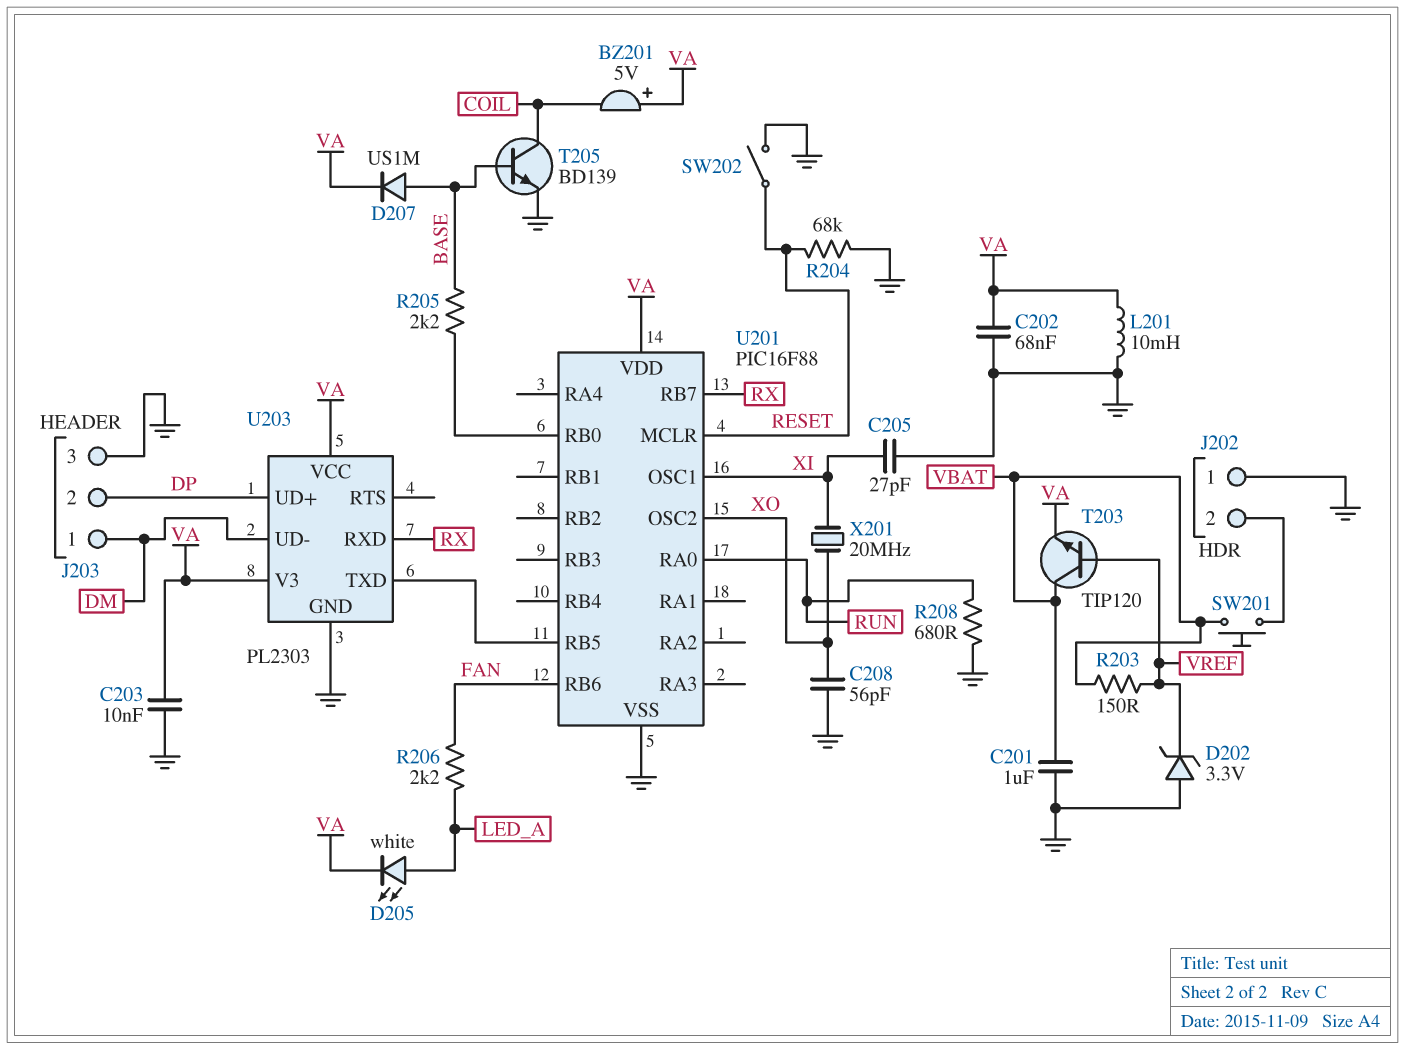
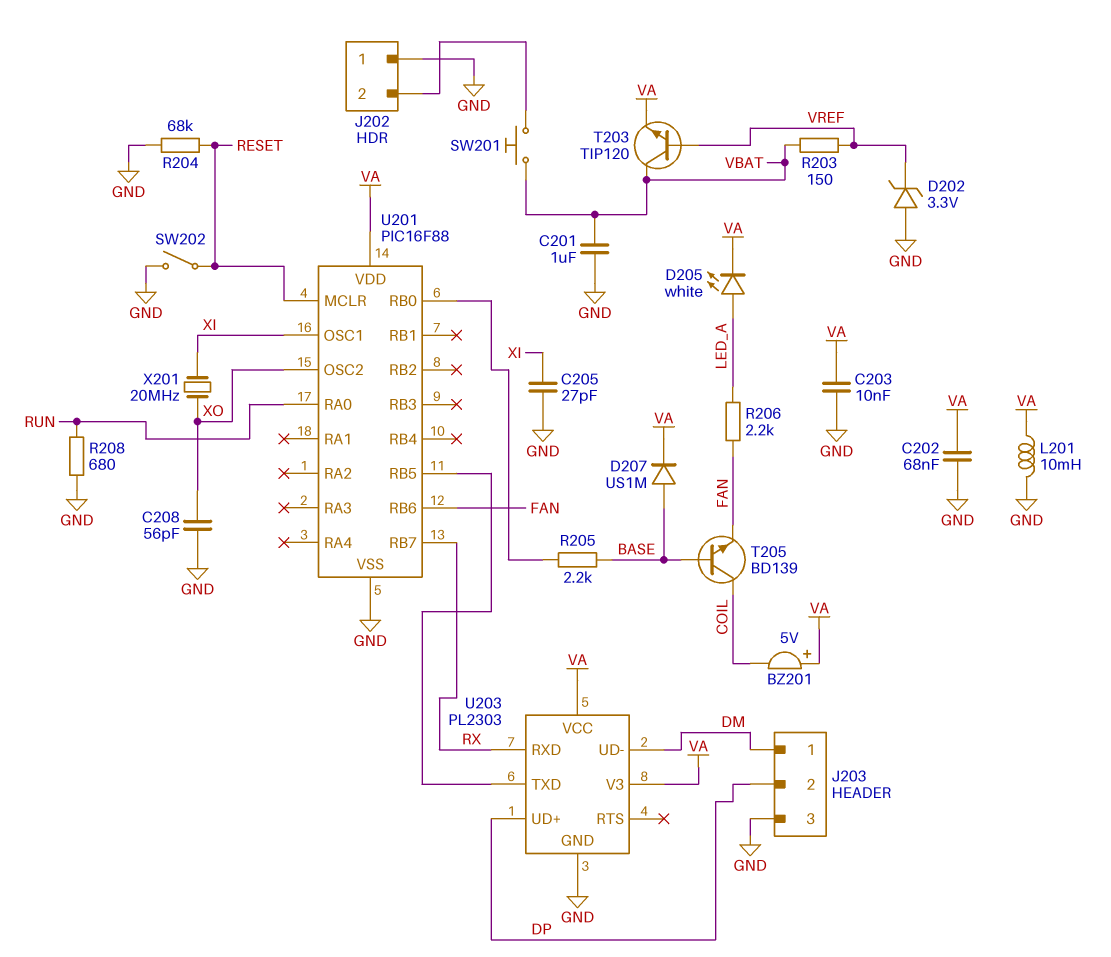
T205: NPN BD139 (B BASE, C COIL, E GND) -> NPN BD139 (B BASE, C COIL, E FAN)

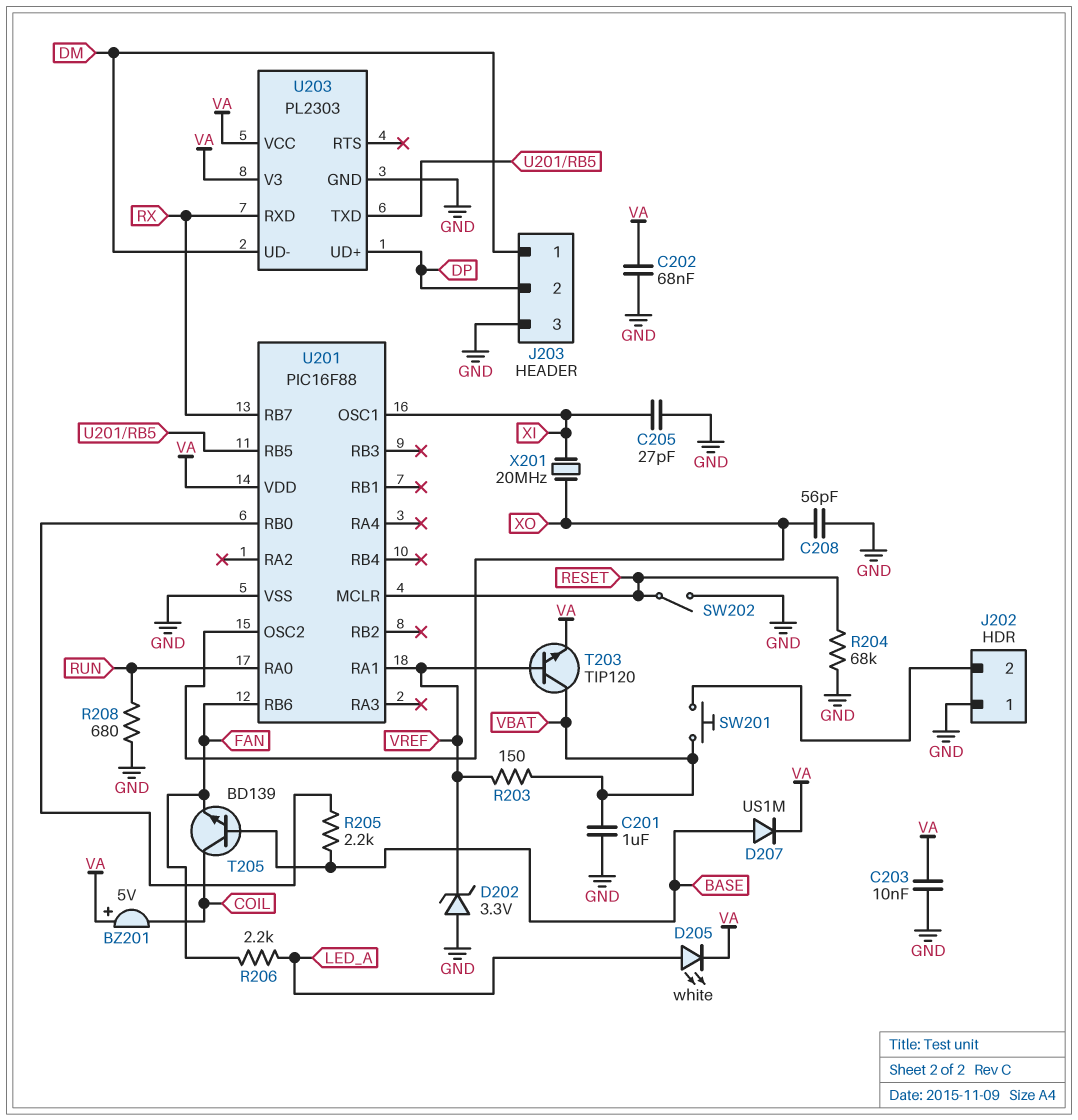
L201: 10mH (GND, VA) -> none
U201 pin RA1: none -> VREF

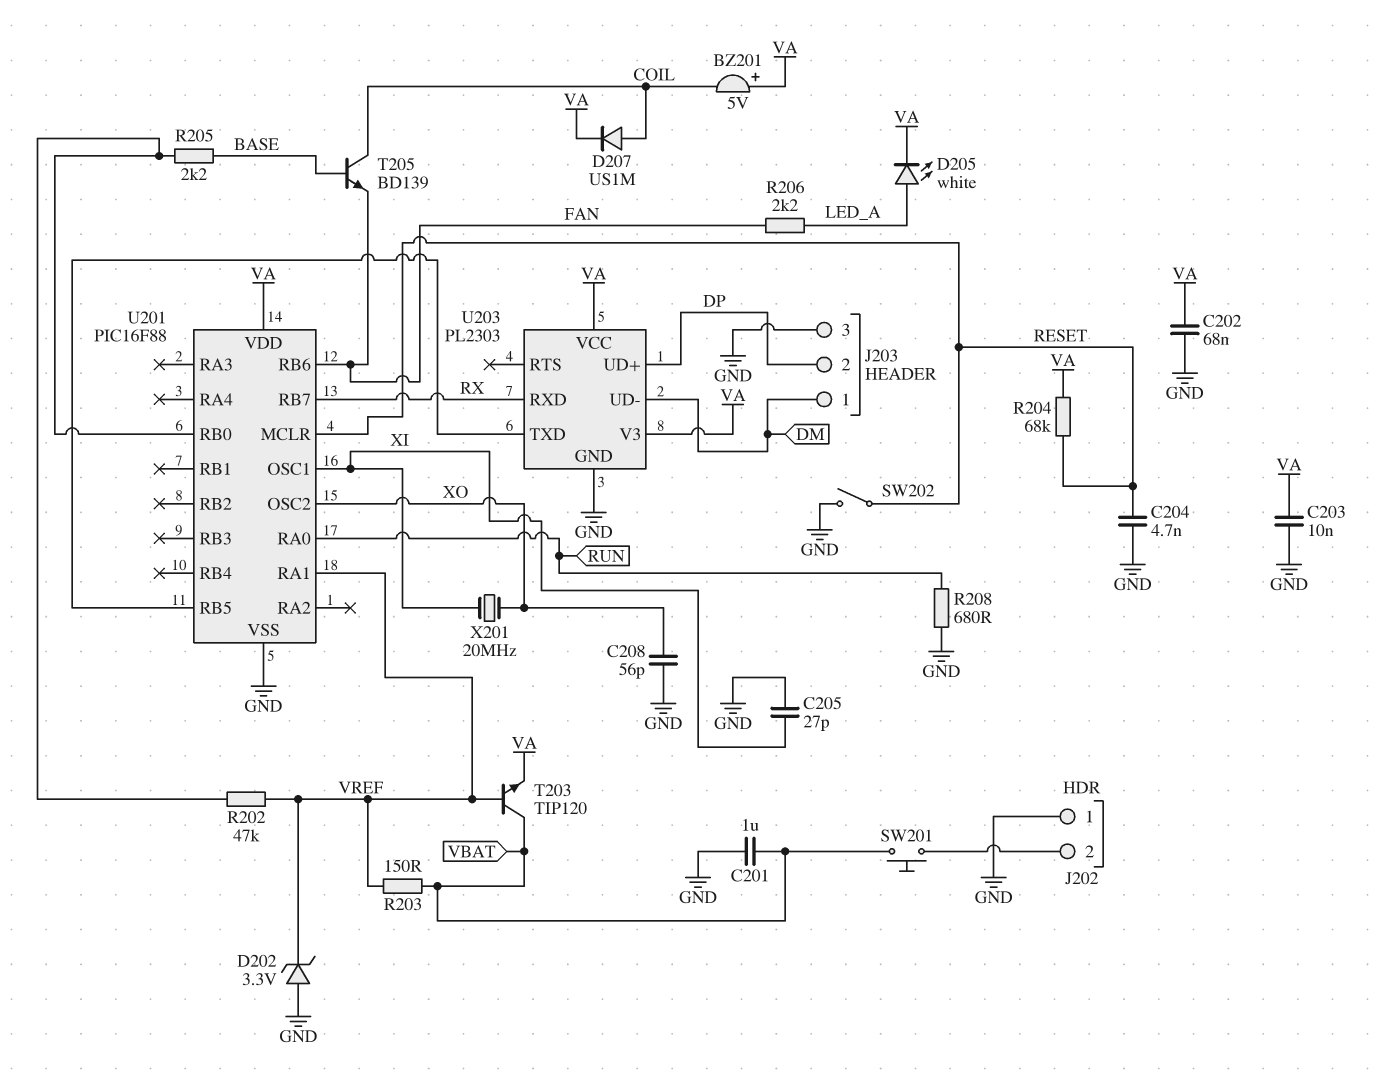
C204: none -> 4.7nF (GND, RESET)
D207: diode US1M (A BASE, K VA) -> diode US1M (A COIL, K VA)
R202: none -> 47k (U201/RB0, VREF)
R204: 68k (GND, RESET) -> 68k (RESET, VA)

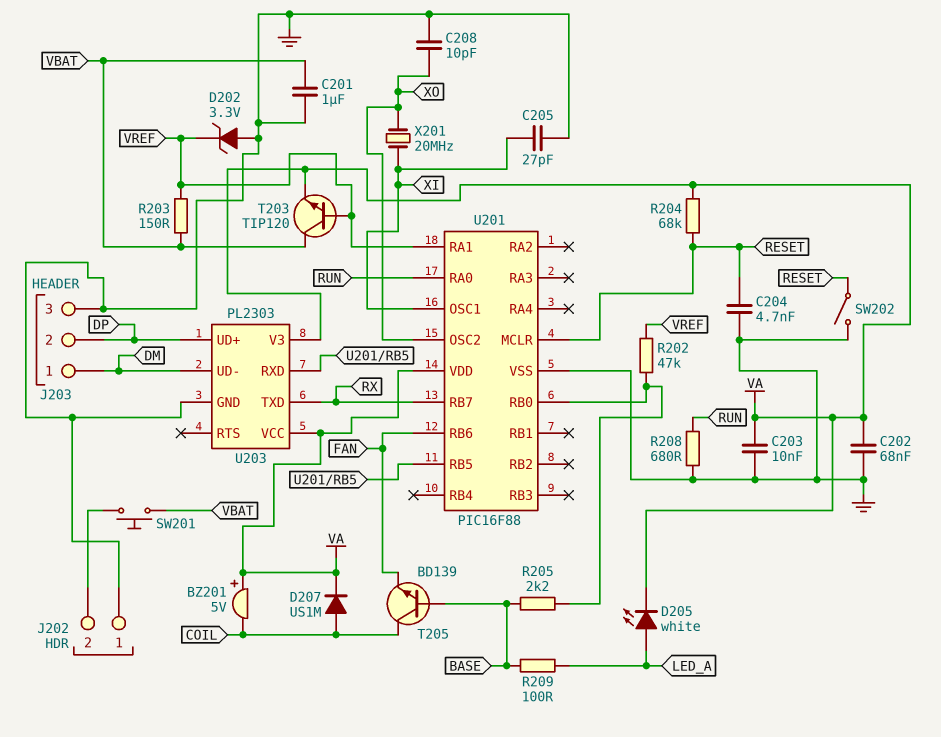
C208: 56pF (GND, XO) -> 10pF (GND, XO)
R206: 2.2k (FAN, LED_A) -> none
R209: none -> 100 (BASE, LED_A)
U203 pin RXD: RX -> U201/RB5
U203 pin TXD: U201/RB5 -> RX

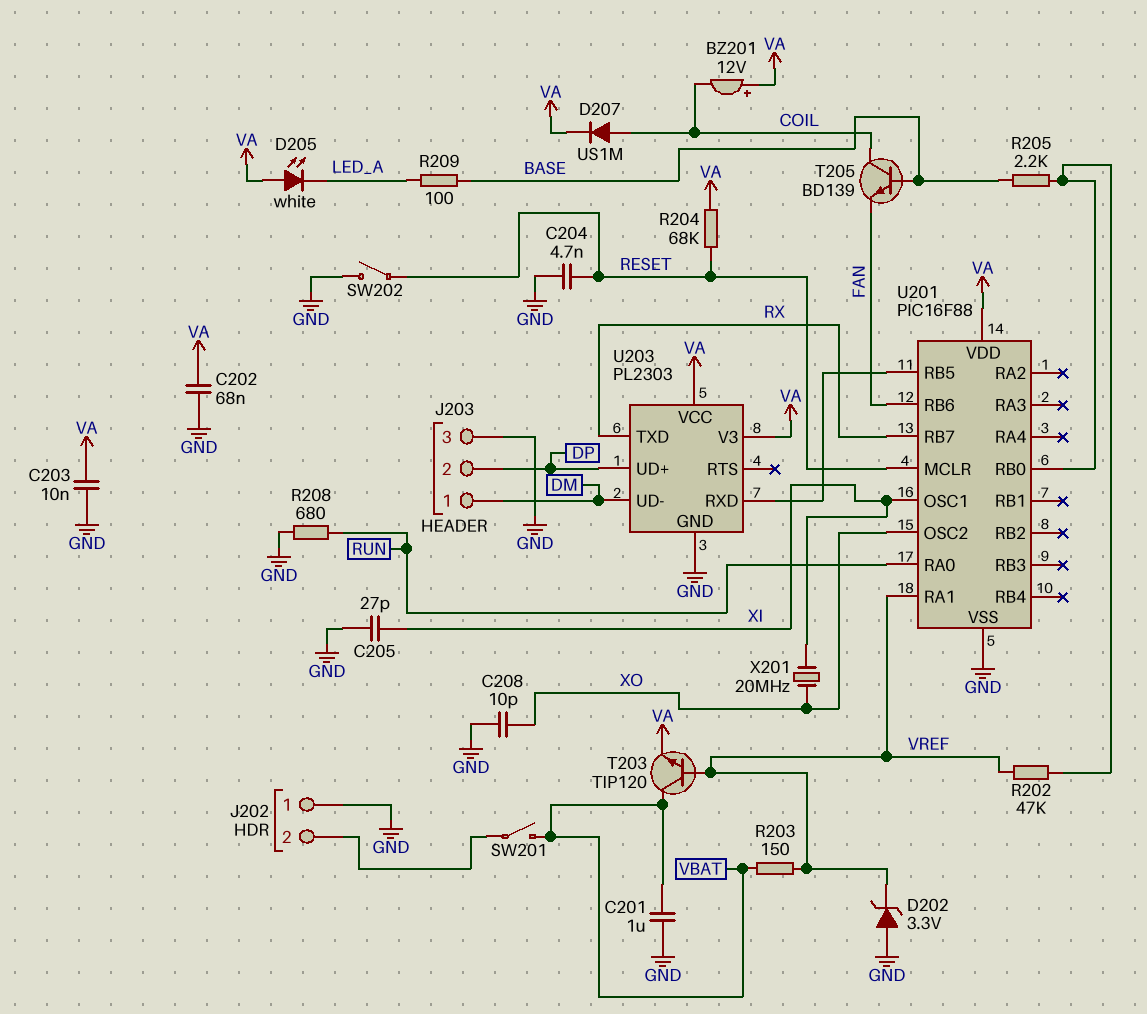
BZ201: buzzer 5V (plus VA, minus COIL) -> buzzer 12V (plus VA, minus COIL)
D205: LED white (A LED_A, K VA) -> LED white (A VA, K LED_A)
SW201: button (J202/2, VBAT) -> switch (J202/2, VBAT)

